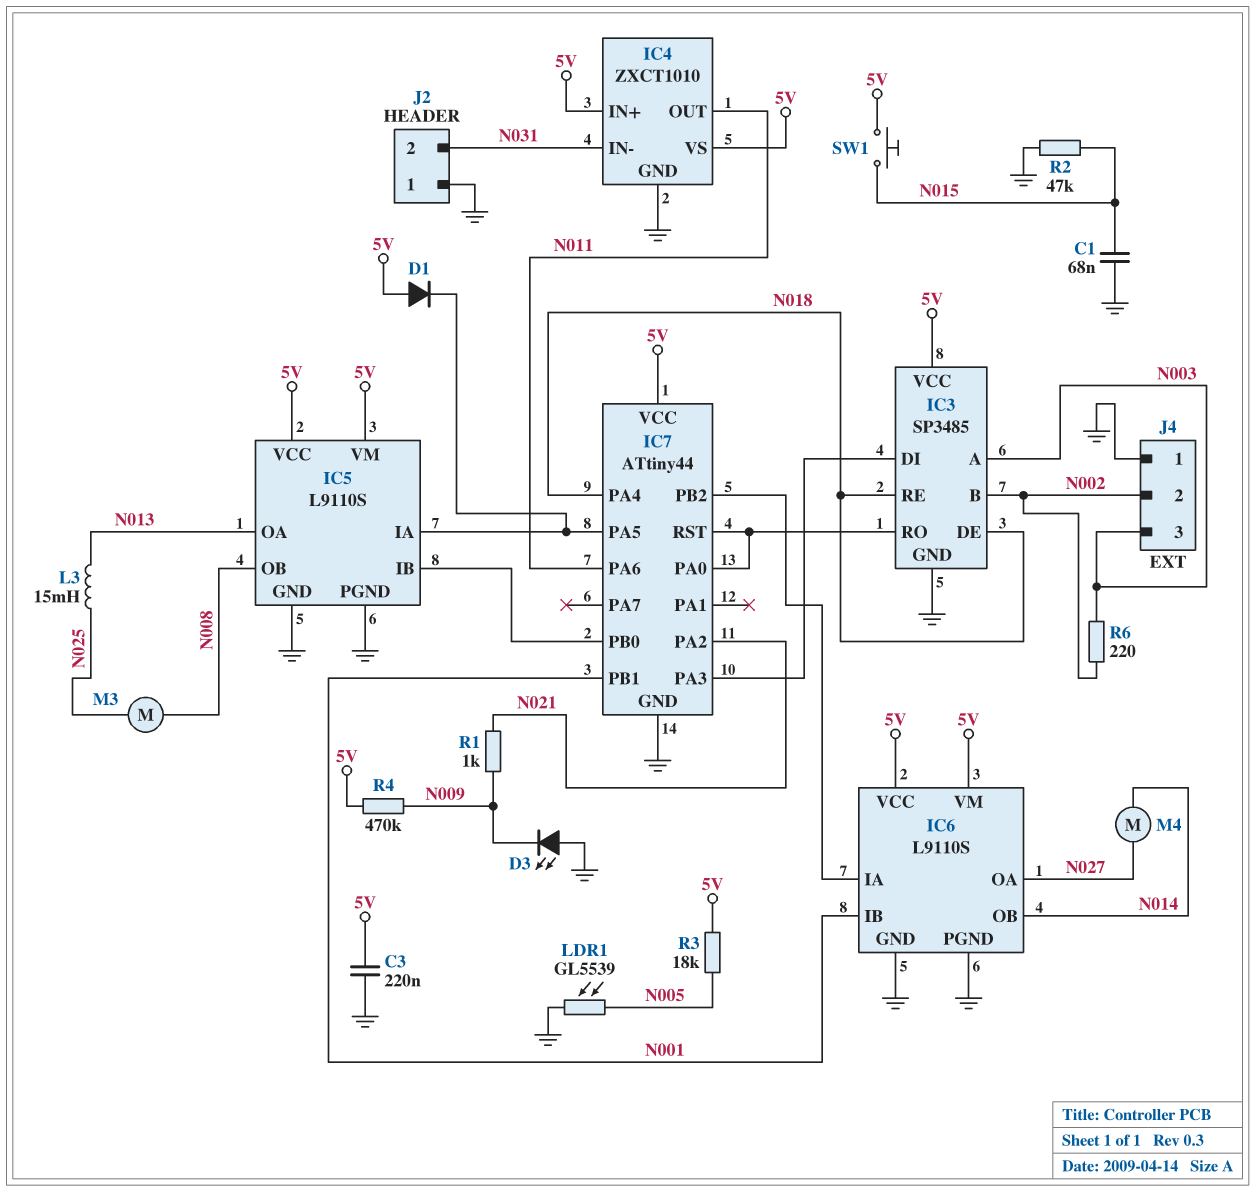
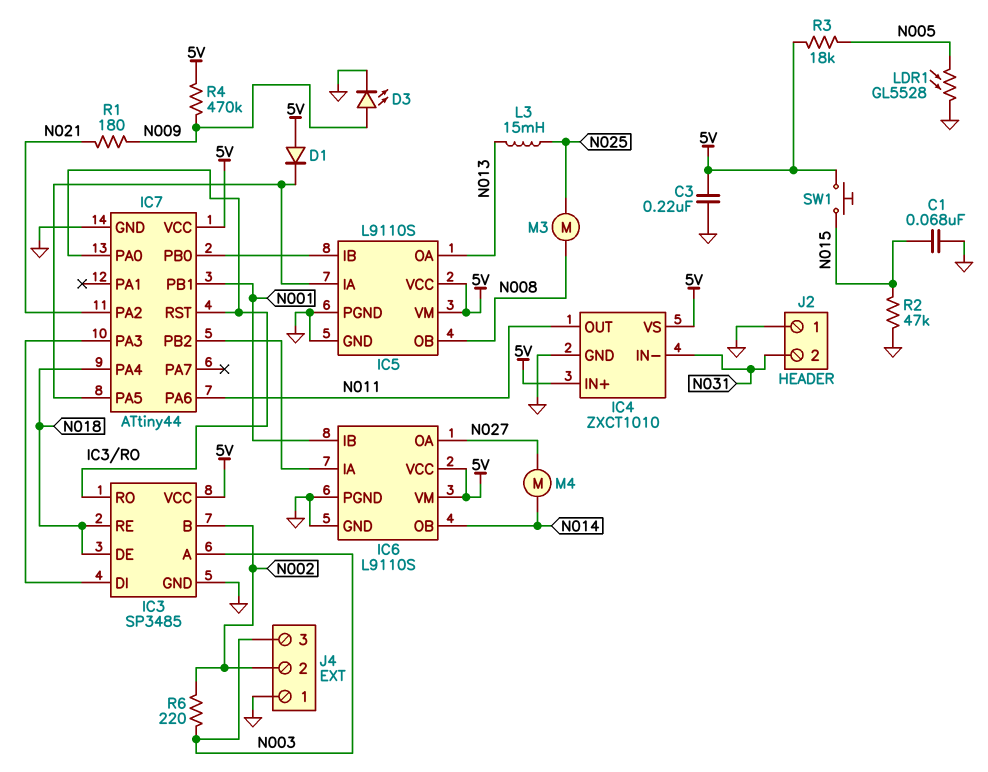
D3: LED (A GND, K N009) -> LED (A N009, K GND)
LDR1: GL5539 (GND, N005) -> GL5528 (GND, N005)
R1: 1k (N009, N021) -> 180 (N009, N021)

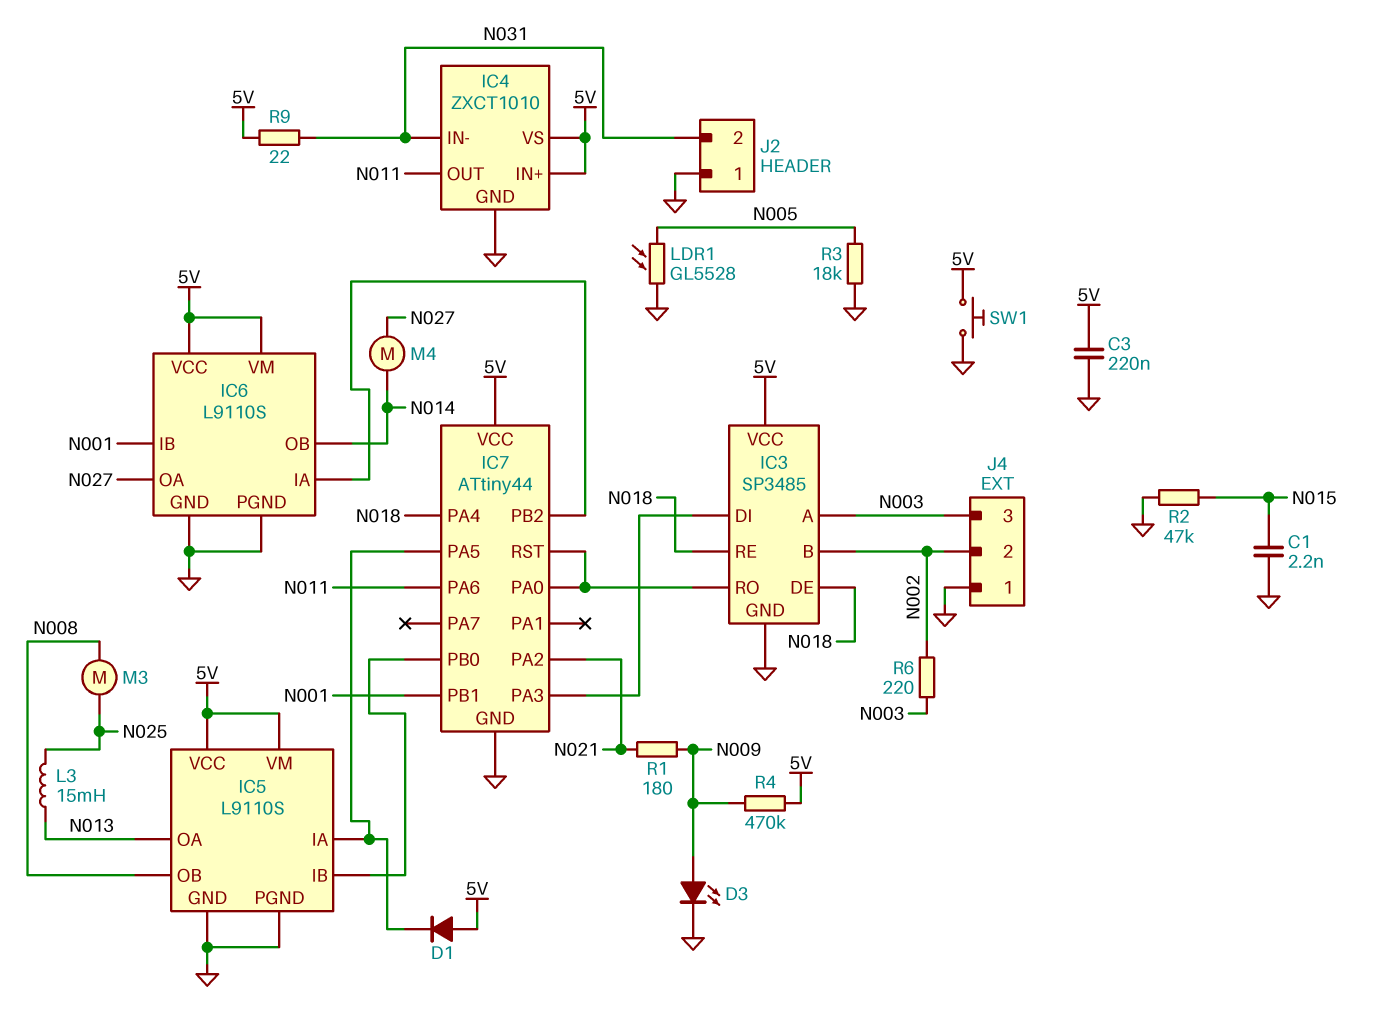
C1: 68nF (GND, N015) -> 2.2nF (GND, N015)
R3: 18k (5V, N005) -> 18k (GND, N005)
R9: none -> 22 (5V, N031)
SW1: button (5V, N015) -> button (5V, GND)

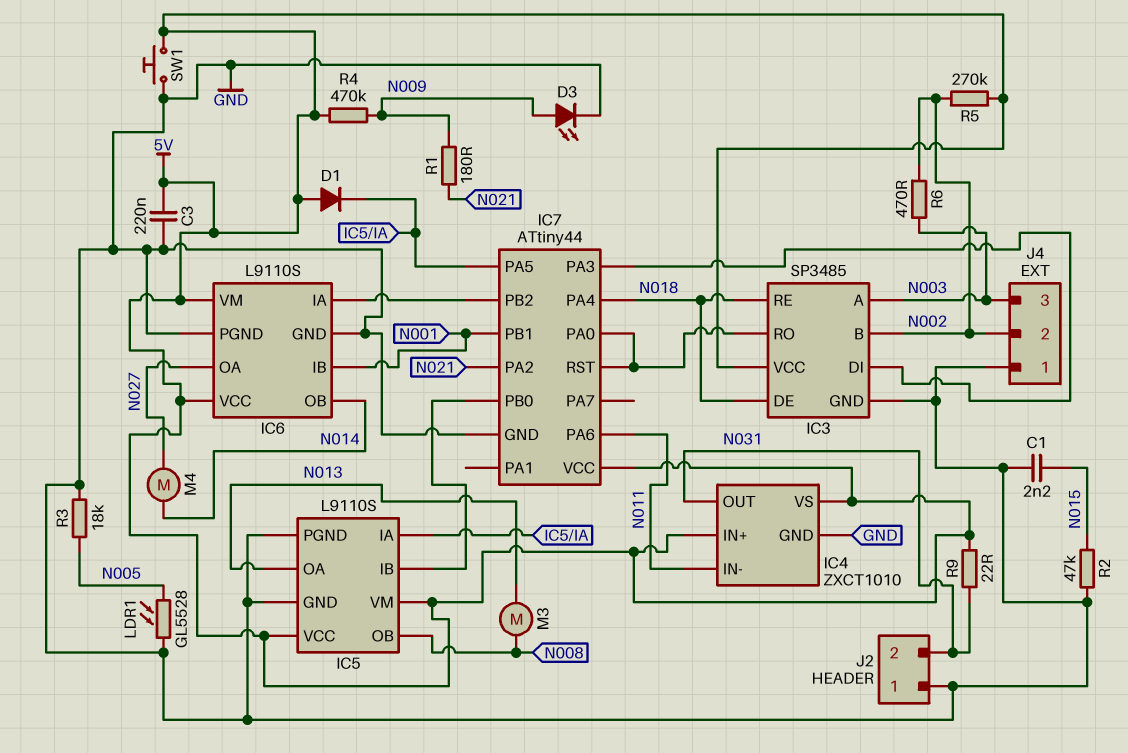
IC4 pin IN-: N031 -> N011
IC4 pin OUT: N011 -> N031
L3: 15mH (N013, N025) -> none
M3: motor (N008, N025) -> motor (N008, N013)
R5: none -> 270k (5V, N002)
R6: 220 (N002, N003) -> 470 (N002, N003)

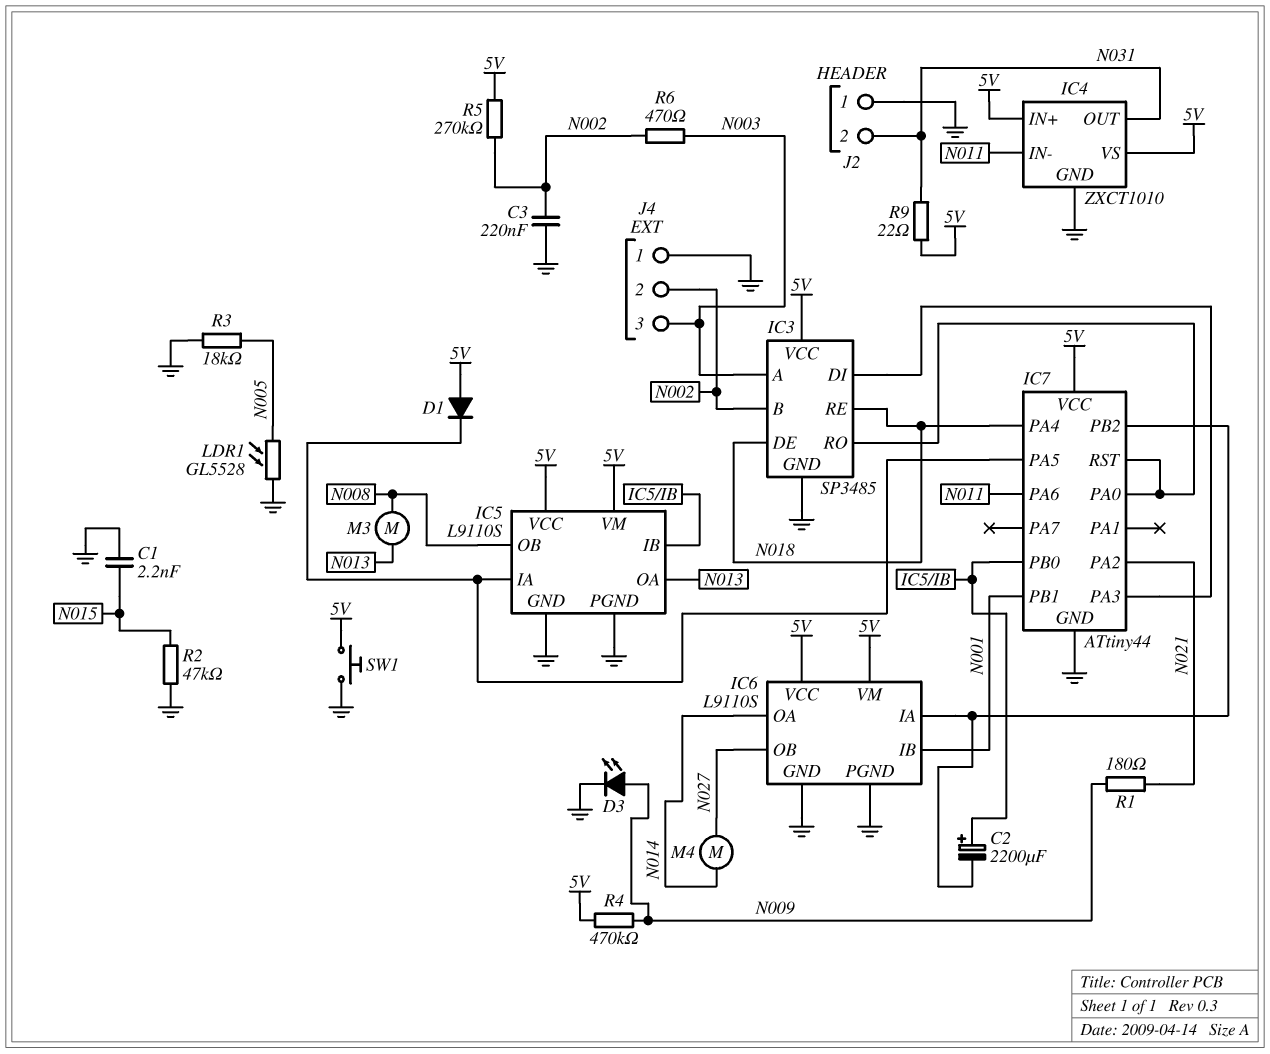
C2: none -> 2200uF (plus IC5/IB, minus IC6/IA)
C3: 220nF (5V, GND) -> 220nF (GND, N002)
IC6 pin OA: N027 -> N014
IC6 pin OB: N014 -> N027

